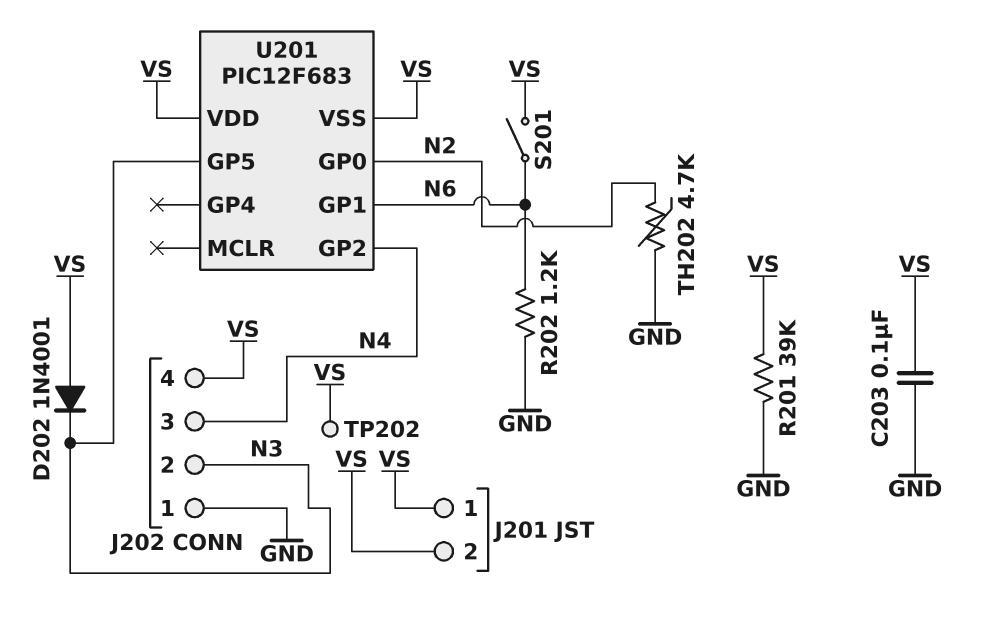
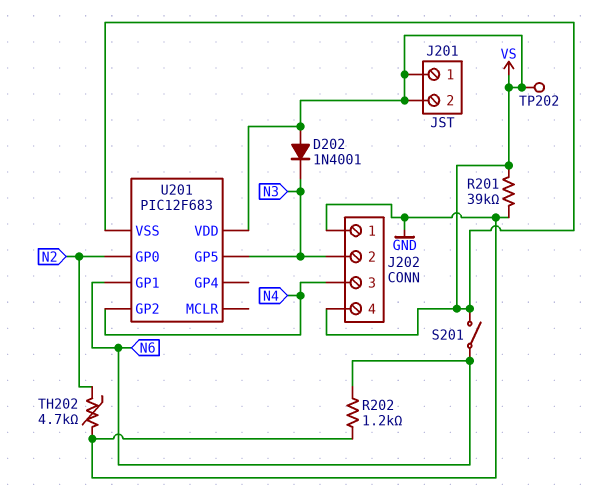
C203: 100nF (GND, VS) -> none

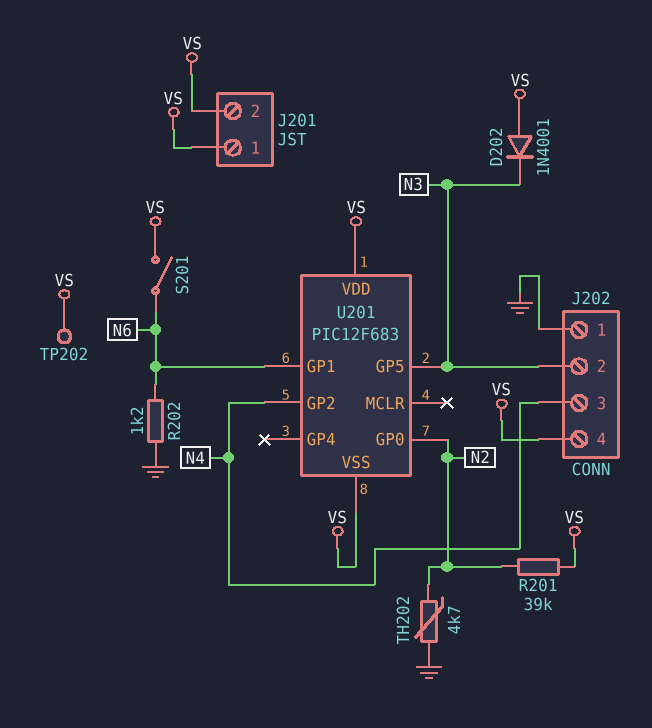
R201: 39k (GND, VS) -> 39k (N2, VS)

